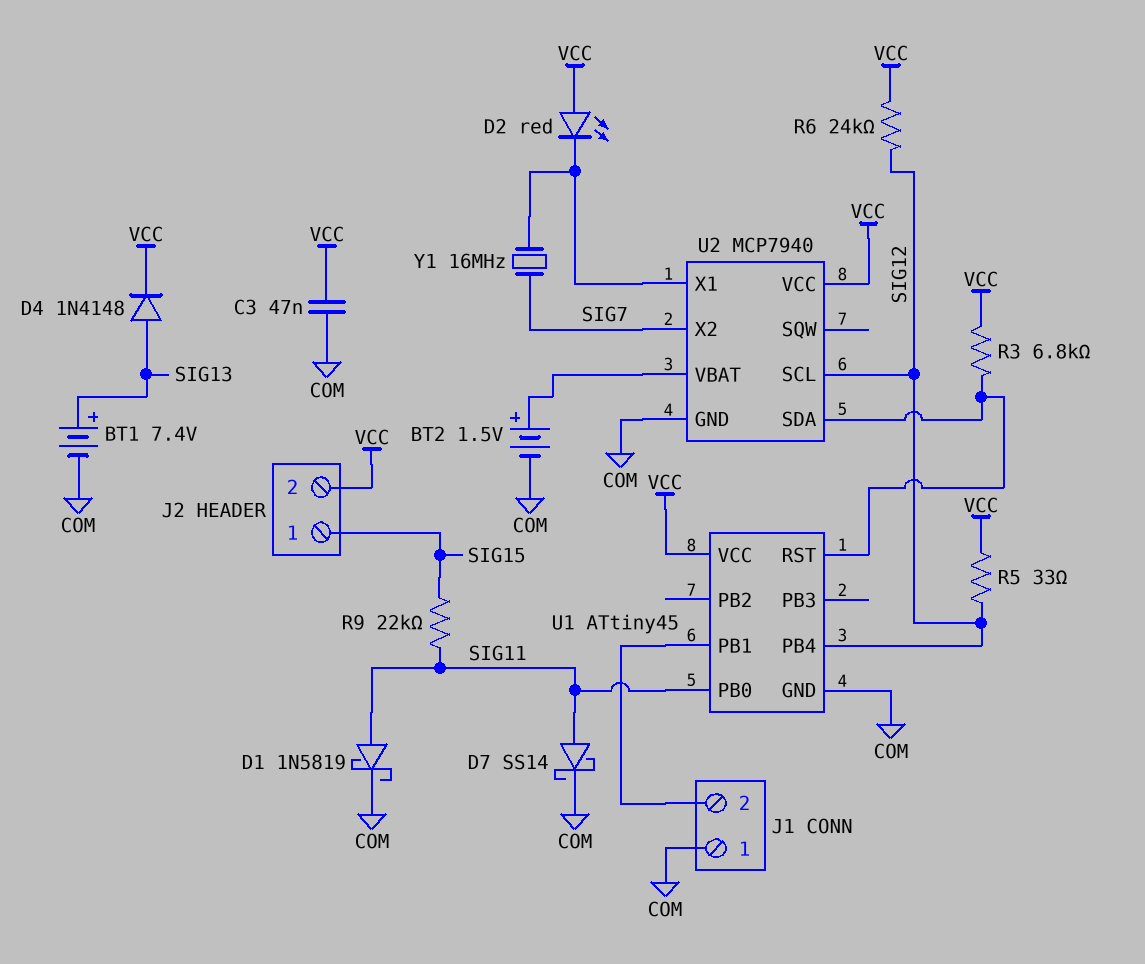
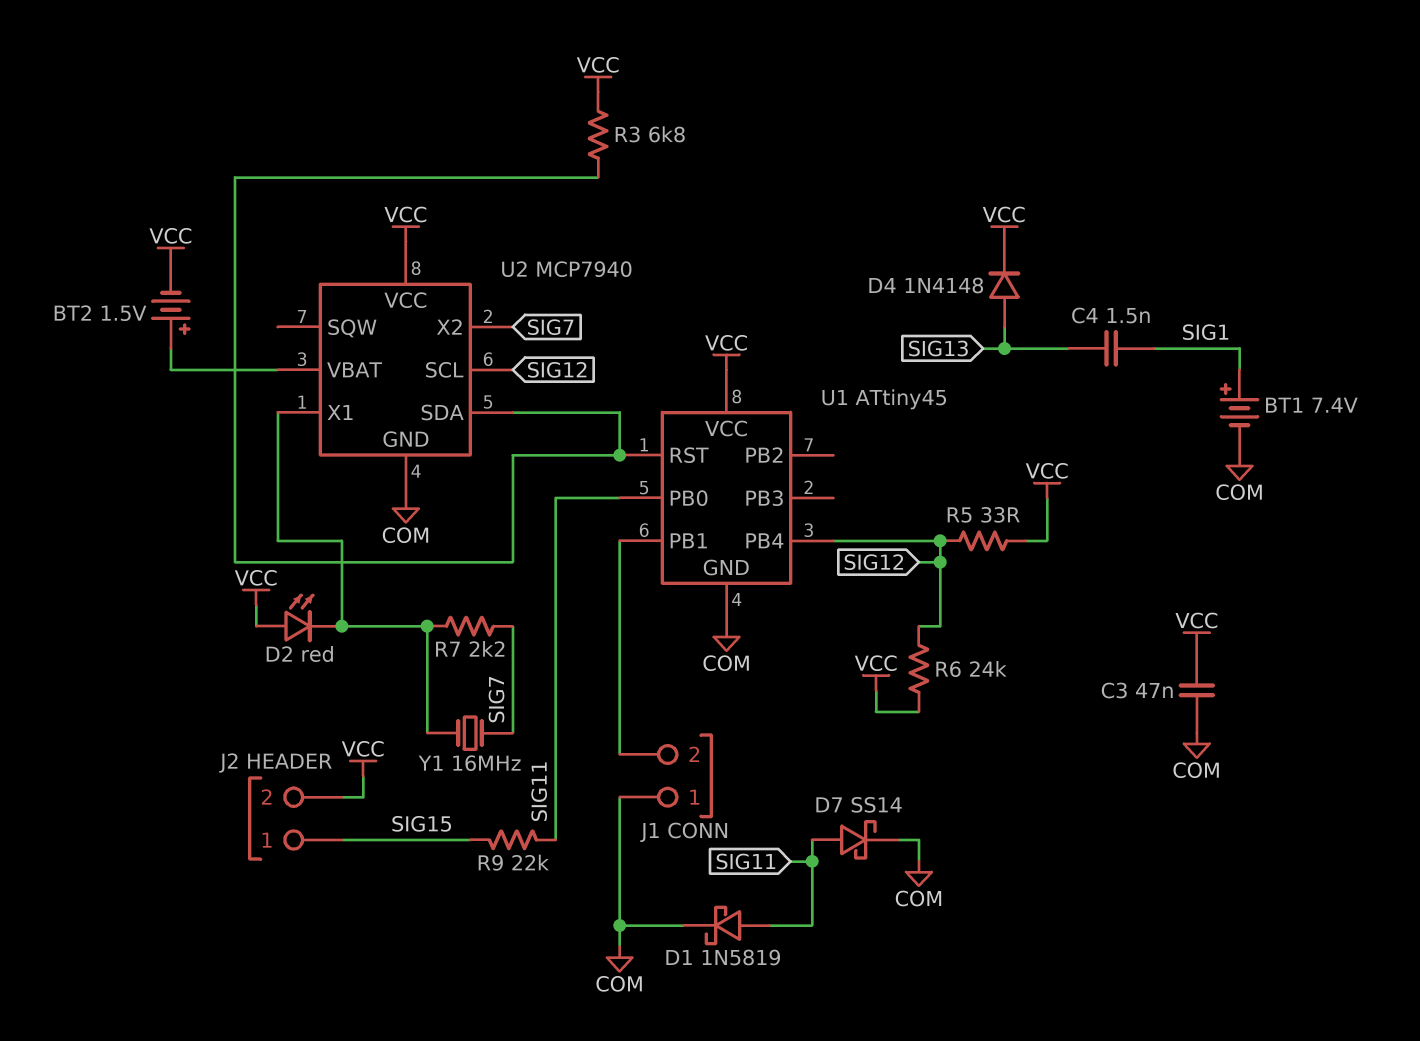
BT1: 7.4V (plus SIG13, minus COM) -> 7.4V (plus SIG1, minus COM)
BT2: 1.5V (plus U2/VBAT, minus COM) -> 1.5V (plus U2/VBAT, minus VCC)
C4: none -> 1.5nF (SIG1, SIG13)
R7: none -> 2.2k (SIG7, U2/X1)

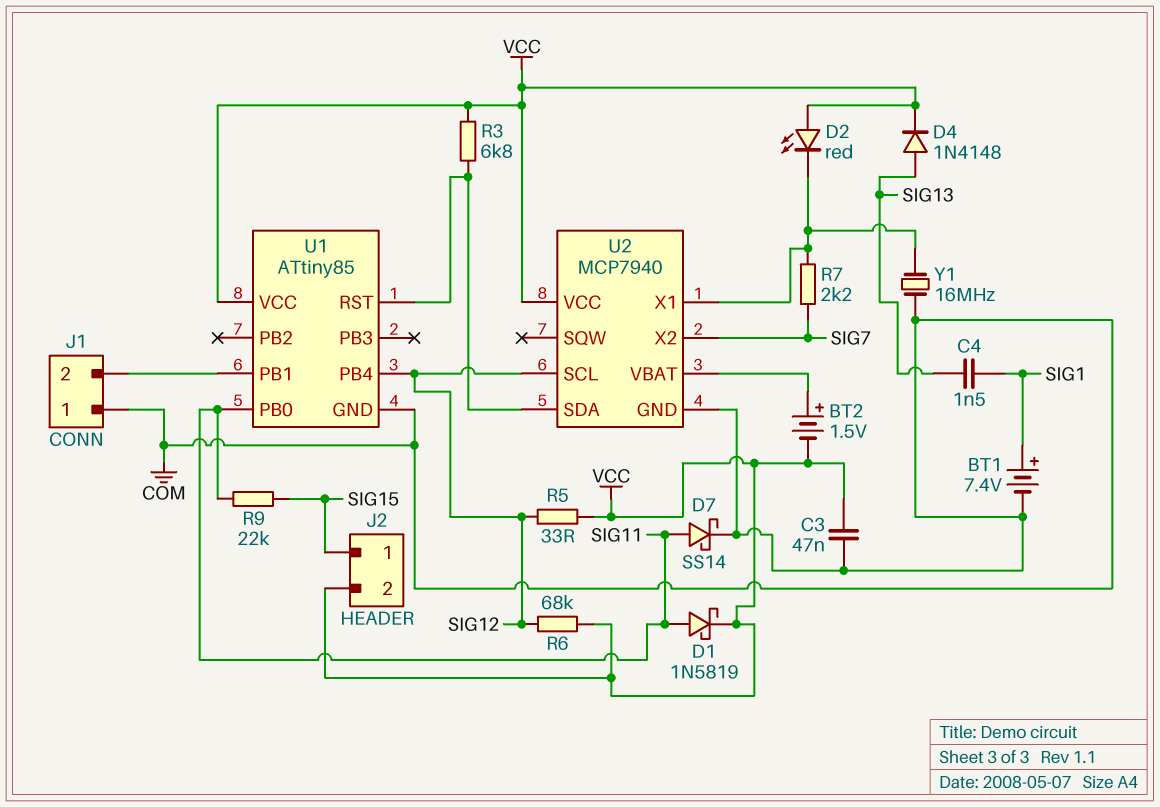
D1: schottky 1N5819 (A SIG11, K COM) -> schottky 1N5819 (A SIG11, K VCC)
R6: 24k (SIG12, VCC) -> 68k (SIG12, VCC)
U1: ATtiny45 -> ATtiny85
Y1: 16MHz (SIG7, U2/X1) -> 16MHz (COM, U2/X1)

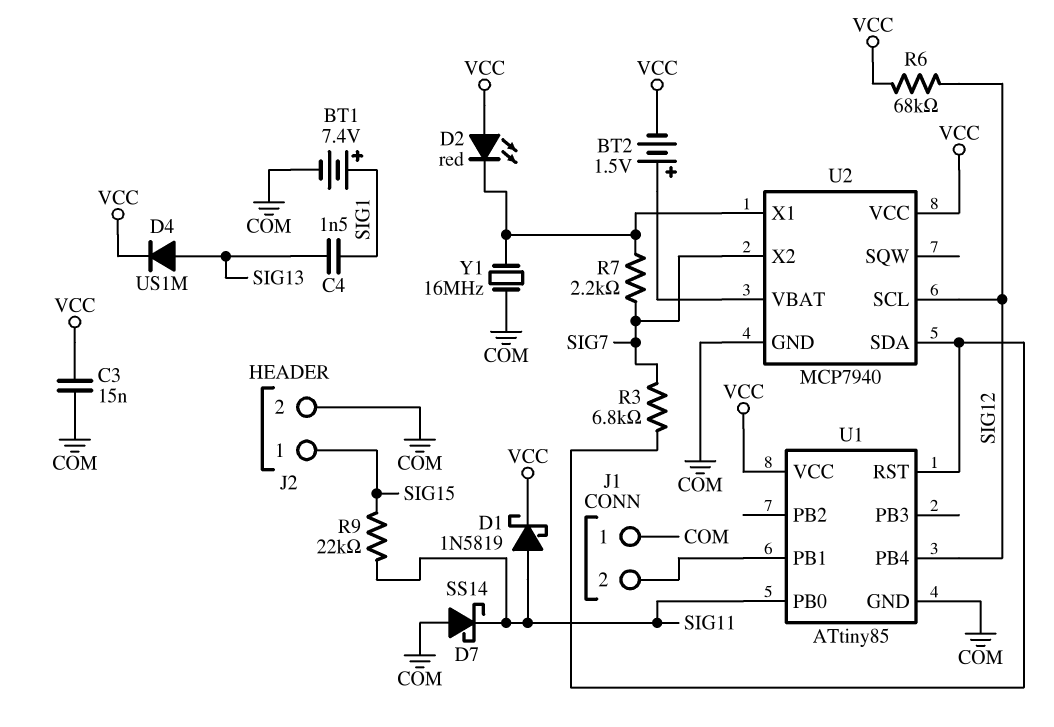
C3: 47nF (COM, VCC) -> 15nF (COM, VCC)
D4: diode 1N4148 (A SIG13, K VCC) -> diode US1M (A SIG13, K VCC)
D7: schottky SS14 (A SIG11, K COM) -> schottky SS14 (A COM, K SIG11)
J2 pin 2: VCC -> COM
R3: 6.8k (U1/RST, VCC) -> 6.8k (SIG7, U1/RST)
R5: 33 (SIG12, VCC) -> none

